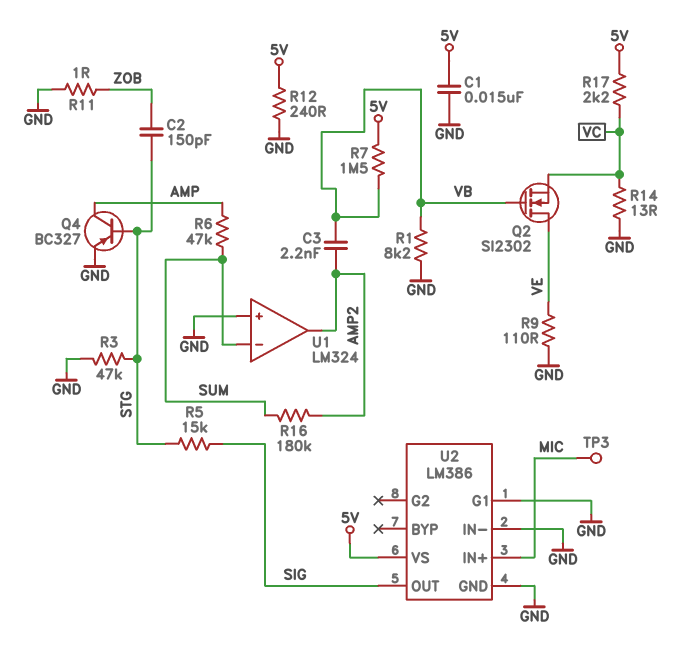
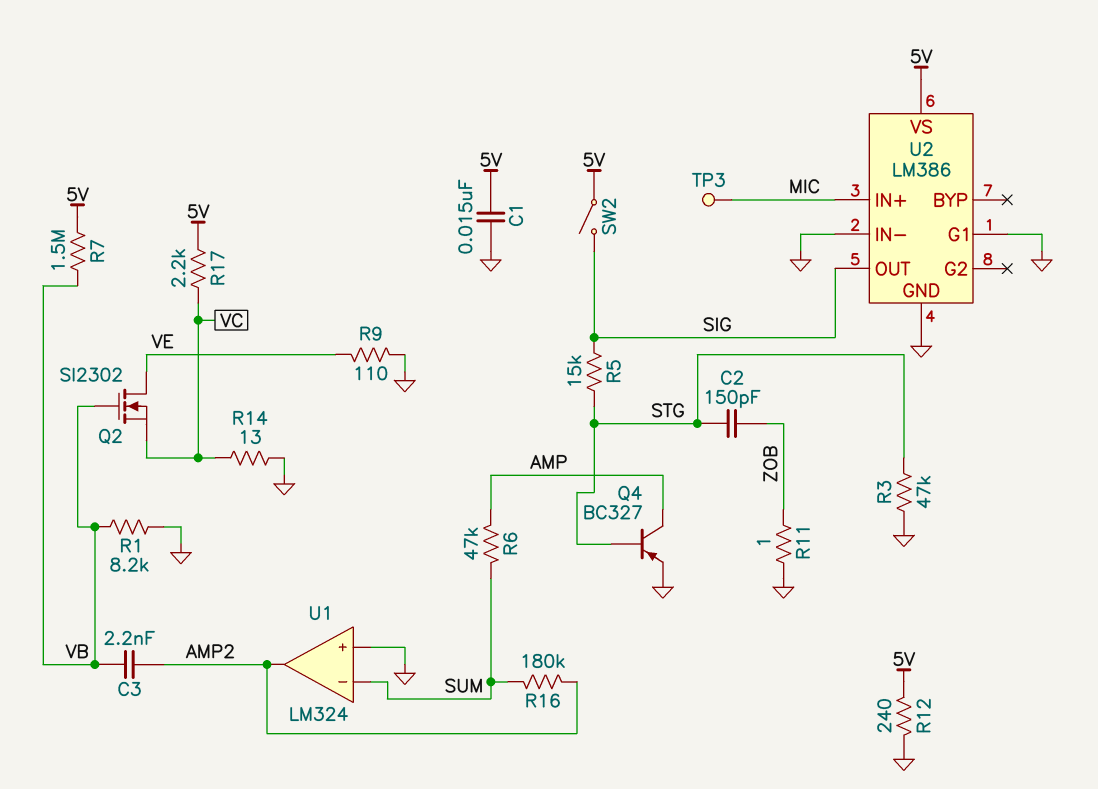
SW2: none -> switch (5V, SIG)

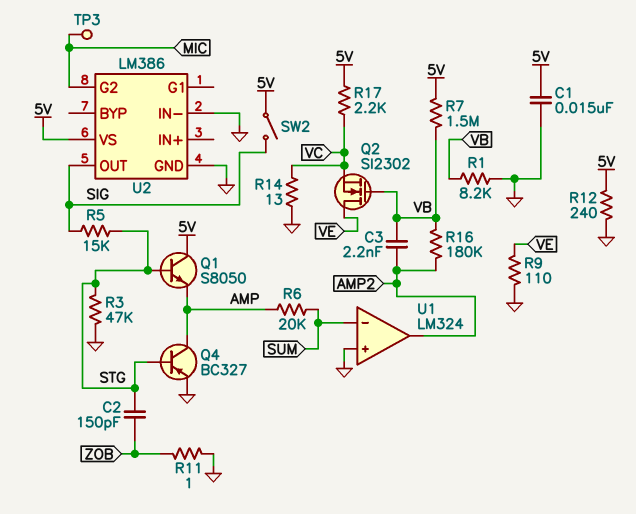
Q1: none -> NPN S8050 (B STG, C 5V, E AMP)
R6: 47k (AMP, SUM) -> 20k (AMP, SUM)
R16: 180k (AMP2, SUM) -> 180k (AMP2, VB)
U2 pin G1: GND -> none
U2 pin G2: none -> MIC
U2 pin IN+: MIC -> none

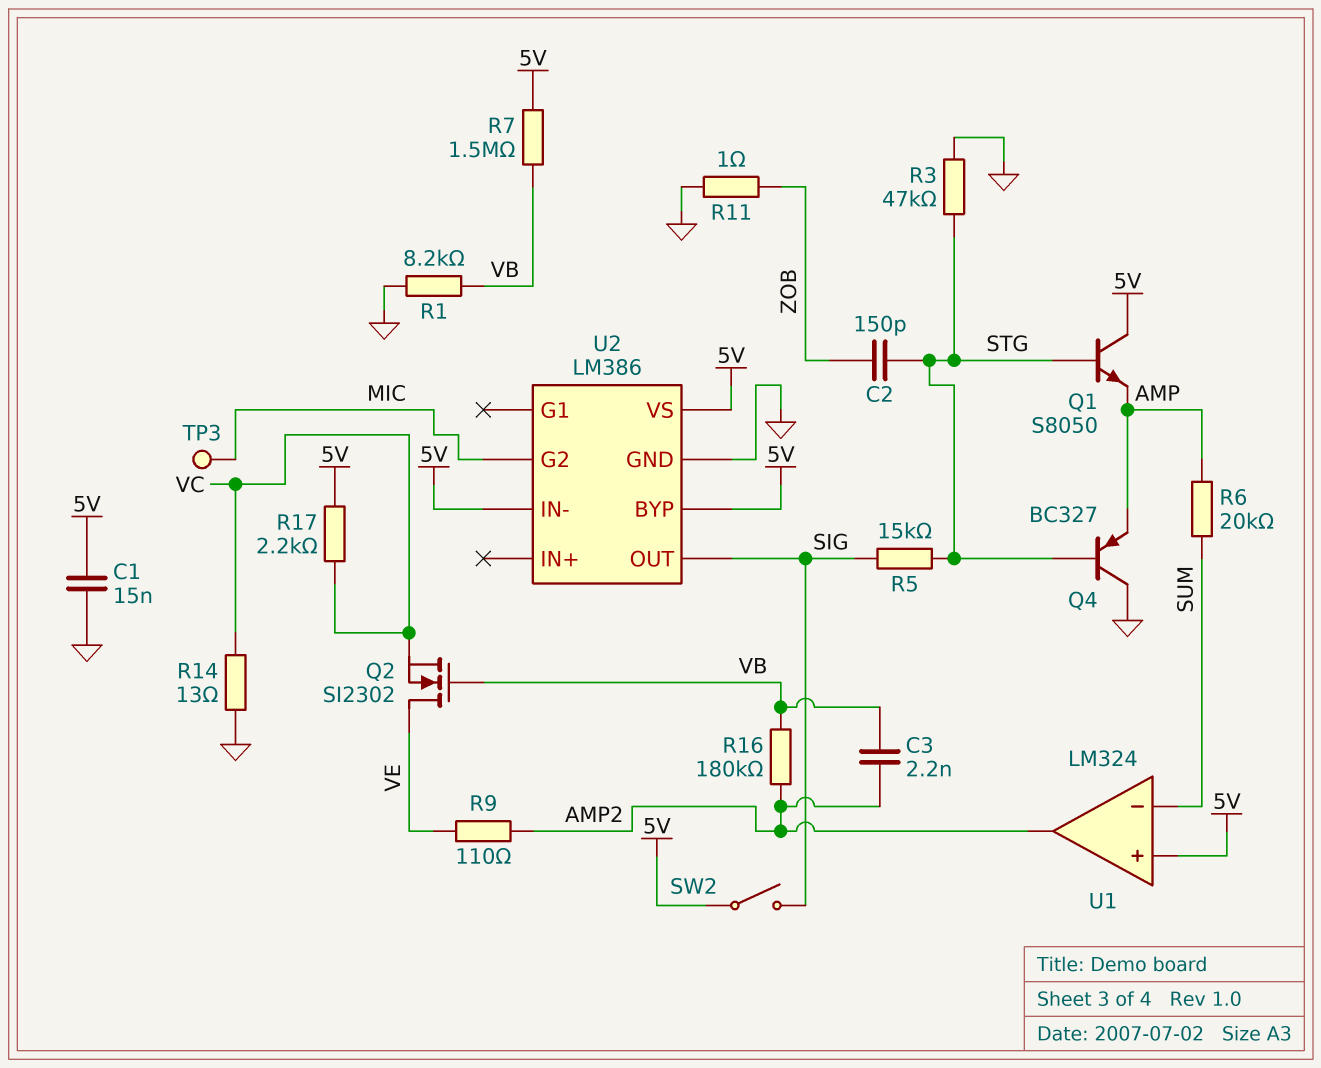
Q4: PNP BC327 (B STG, C AMP, E GND) -> PNP BC327 (B STG, C GND, E AMP)
R9: 110 (GND, VE) -> 110 (AMP2, VE)
R12: 240 (5V, GND) -> none
U1 pin in+: GND -> 5V
U2 pin BYP: none -> 5V
U2 pin IN-: GND -> 5V

